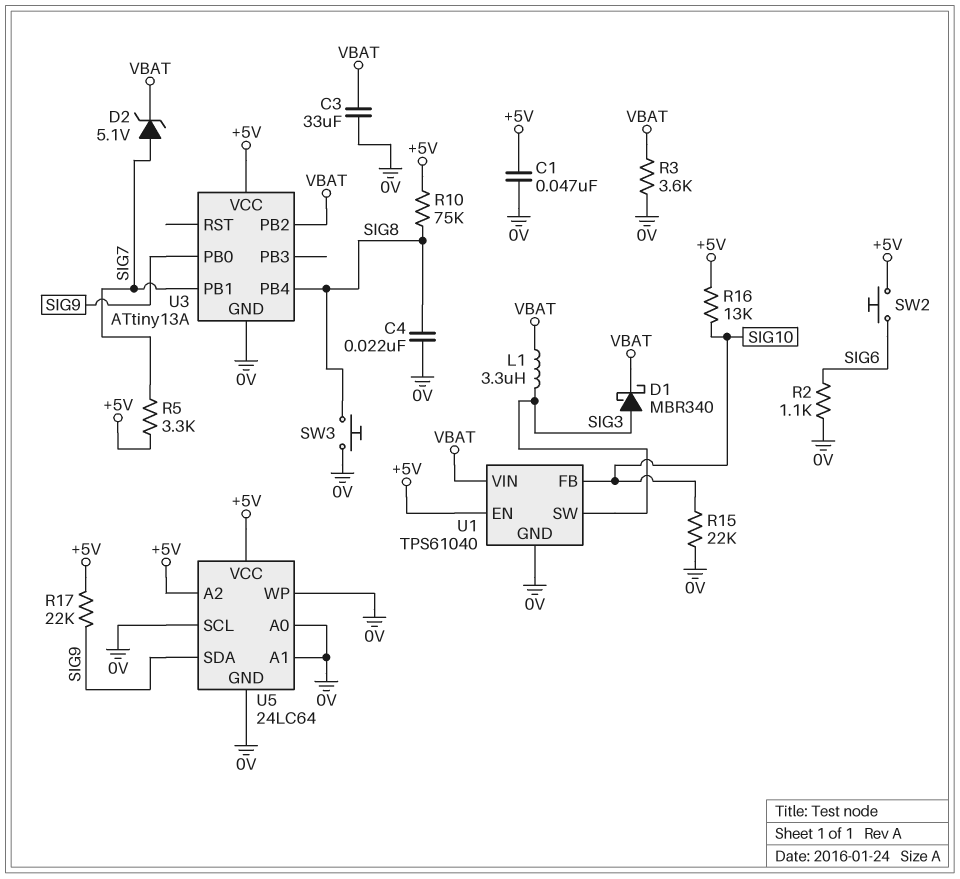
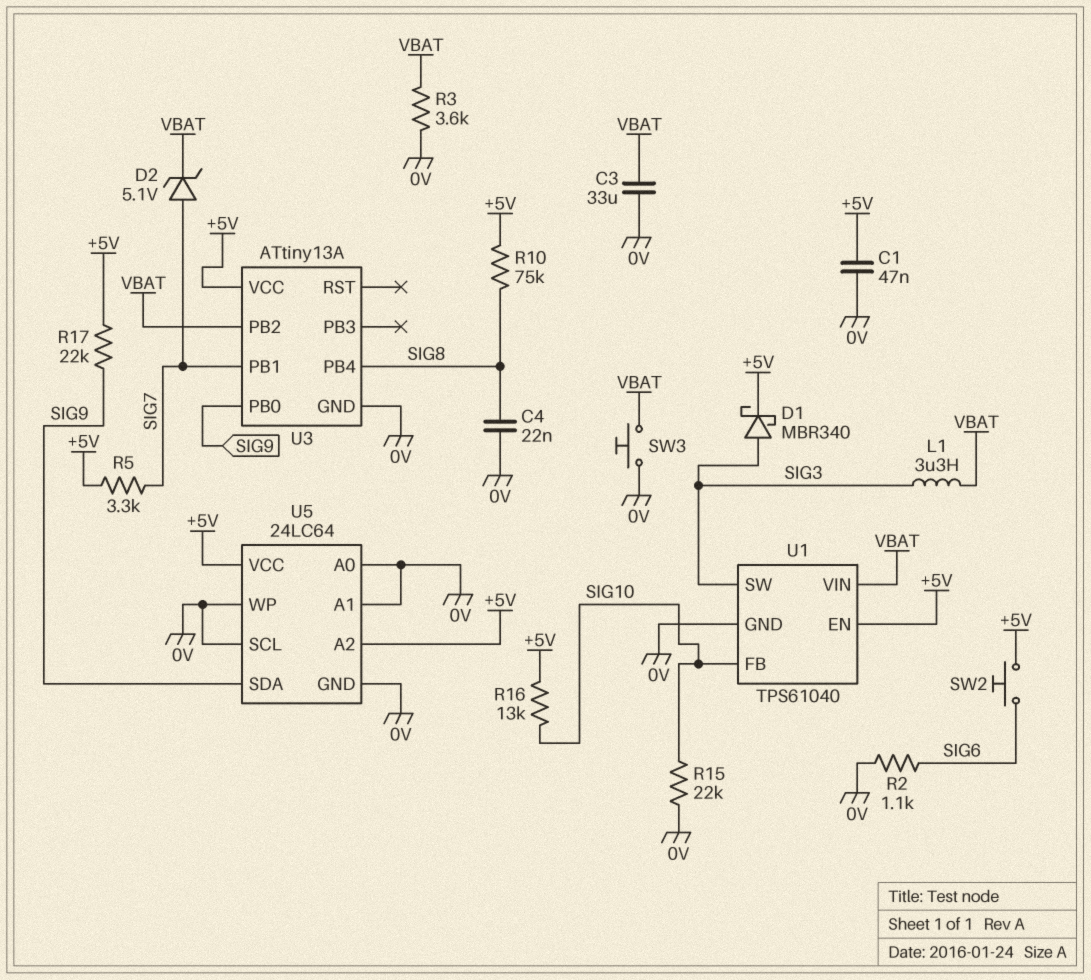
D1: schottky MBR340 (A SIG3, K VBAT) -> schottky MBR340 (A SIG3, K +5V)
SW3: button (0V, SIG8) -> button (0V, VBAT)

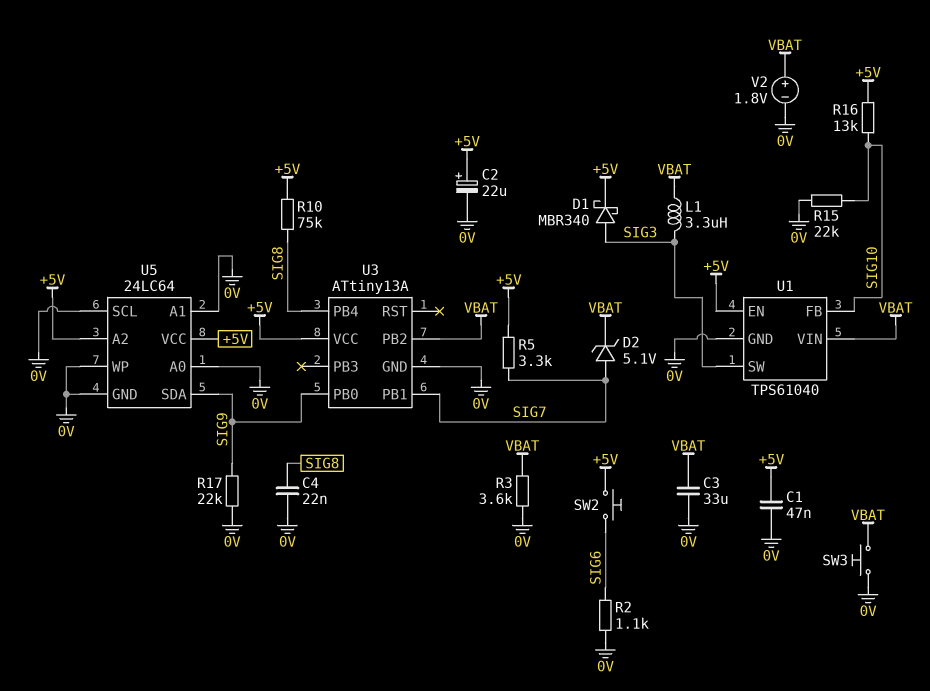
C2: none -> 22uF (plus +5V, minus 0V)
R17: 22k (+5V, SIG9) -> 22k (0V, SIG9)
V2: none -> 1.8V (plus VBAT, minus 0V)

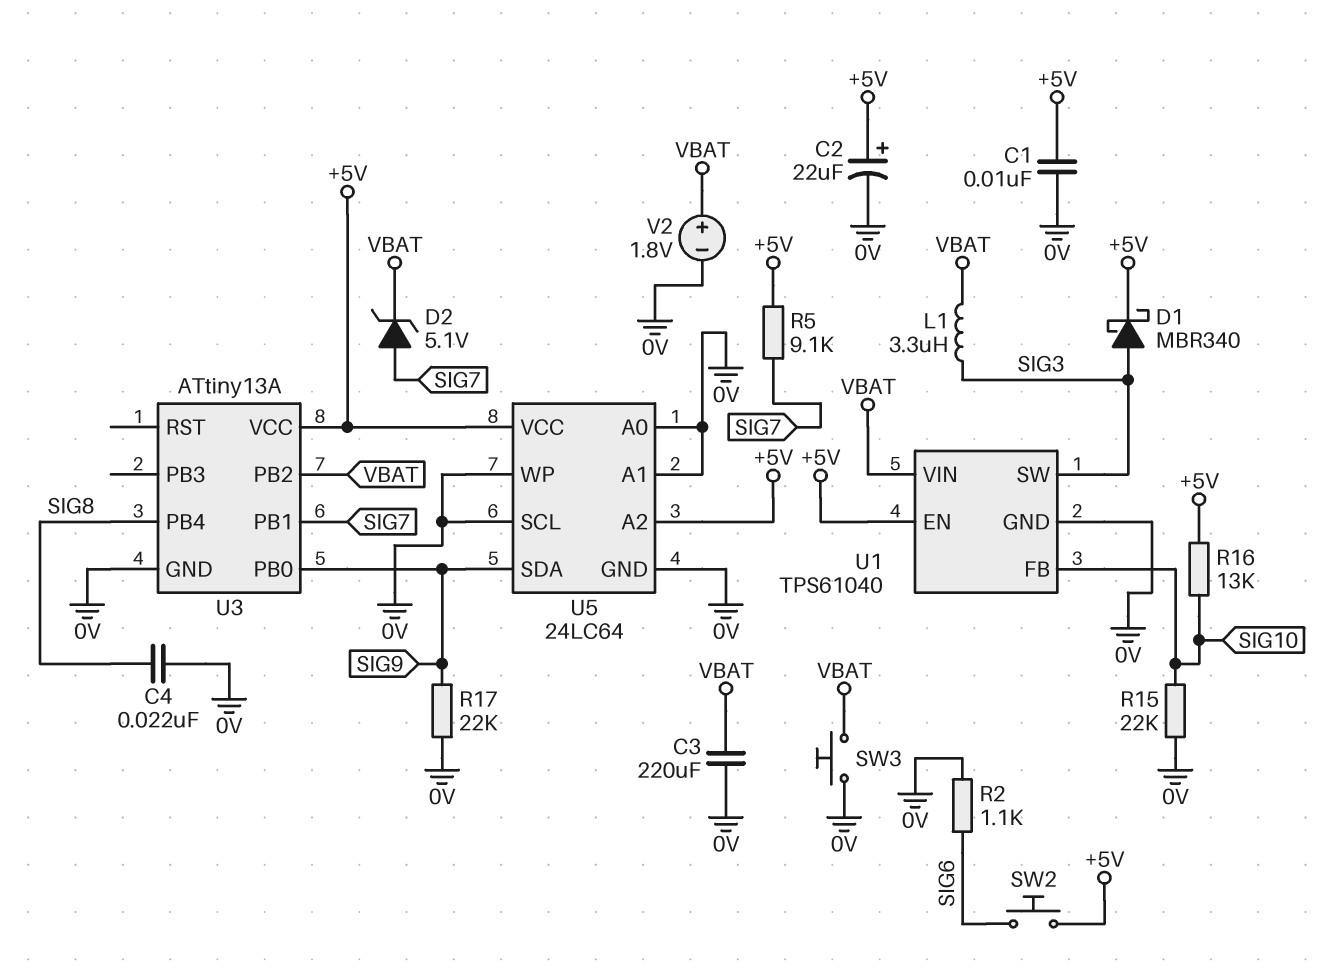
C1: 47nF (+5V, 0V) -> 10nF (+5V, 0V)
C3: 33uF (0V, VBAT) -> 220uF (0V, VBAT)
R3: 3.6k (0V, VBAT) -> none
R5: 3.3k (+5V, SIG7) -> 9.1k (+5V, SIG7)
R10: 75k (+5V, SIG8) -> none

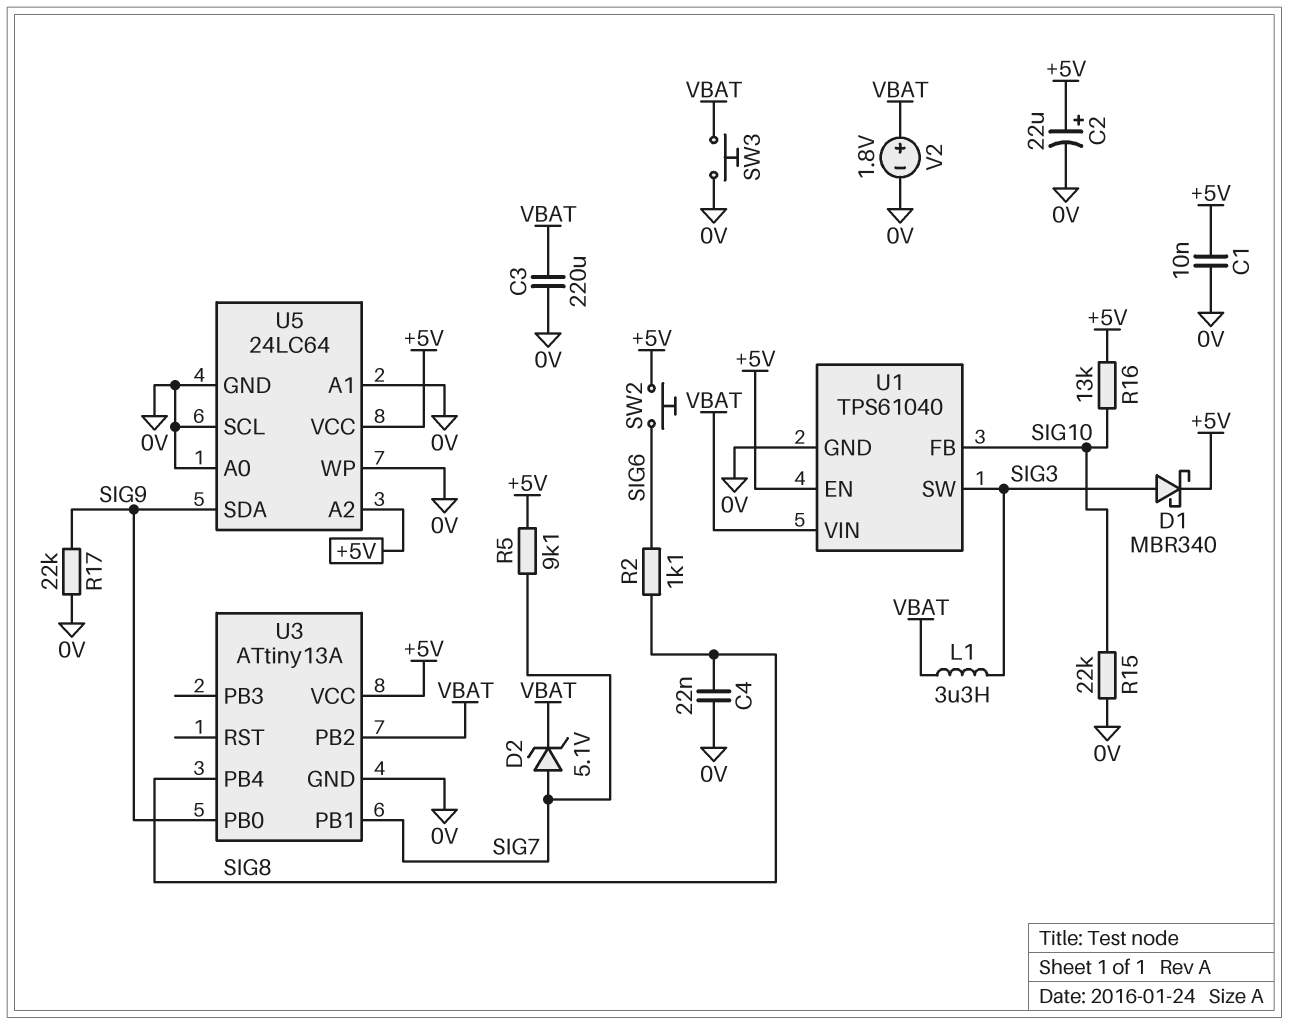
R2: 1.1k (0V, SIG6) -> 1.1k (SIG6, SIG8)

